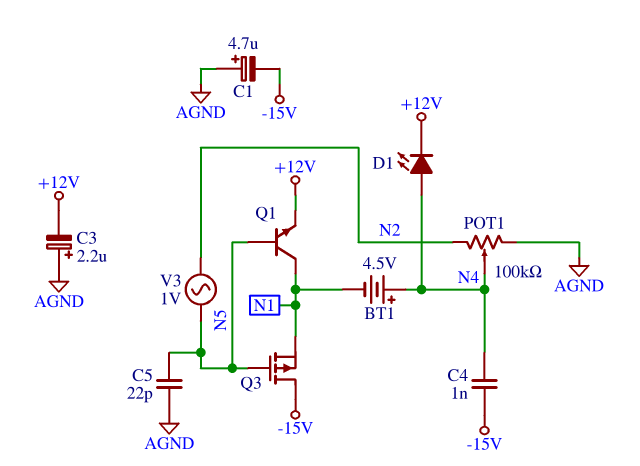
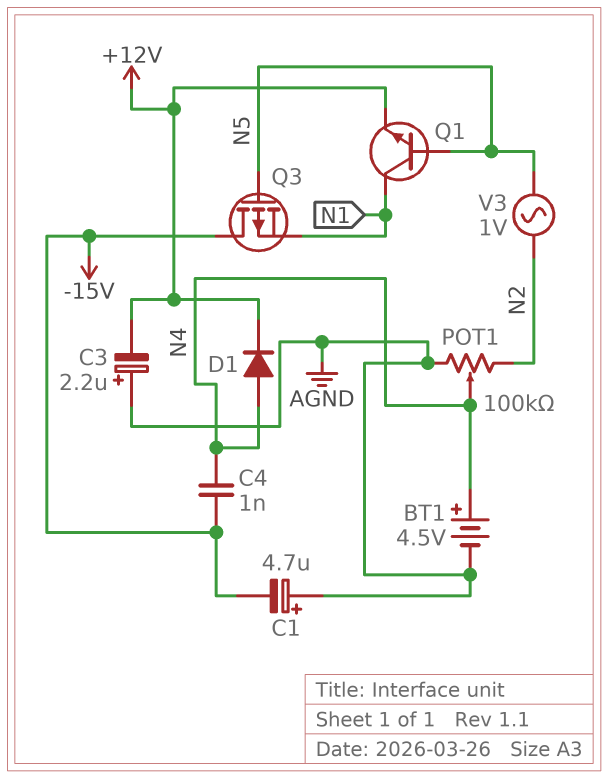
BT1: 4.5V (plus N4, minus N1) -> 4.5V (plus N4, minus AGND)
C5: 22pF (AGND, N5) -> none
D1: LED (A N4, K +12V) -> diode (A N4, K +12V)

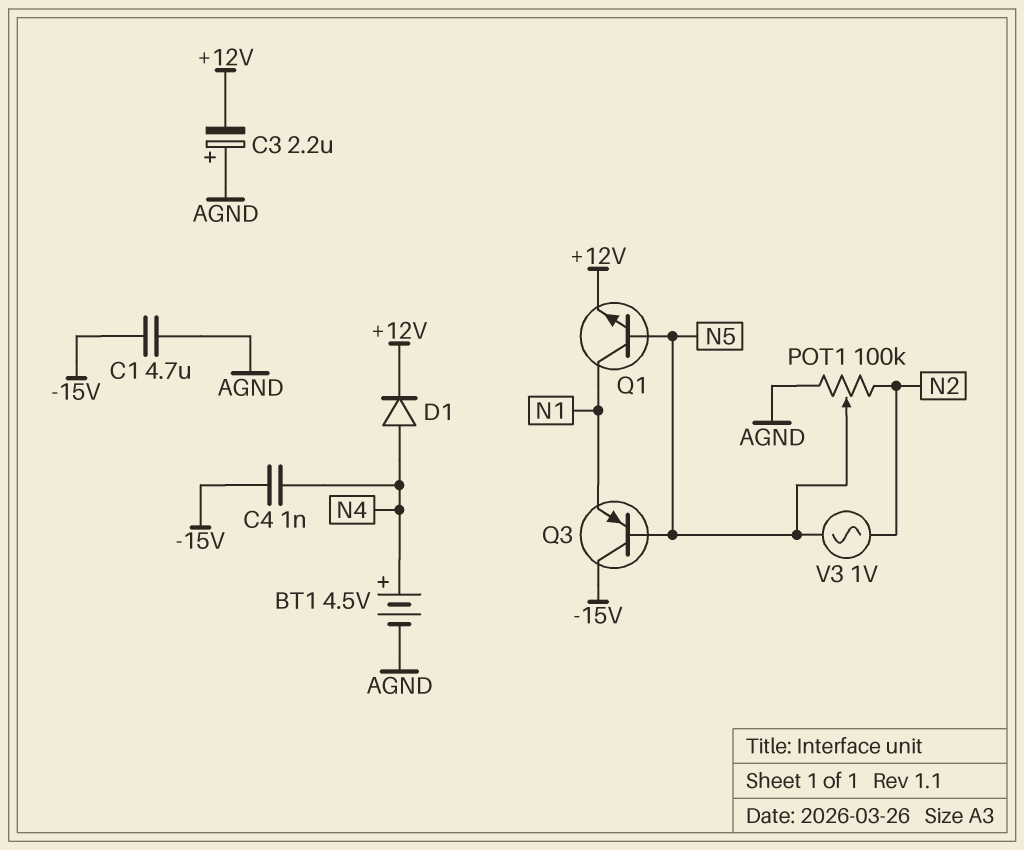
C1: 4.7uF (plus AGND, minus -15V) -> 4.7uF (-15V, AGND)
POT1: 100k (AGND, N2, wiper N4) -> 100k (AGND, N2, wiper N5)
Q3: PMOS (G N5, D -15V, S N1) -> PNP (B N5, C -15V, E N1)

